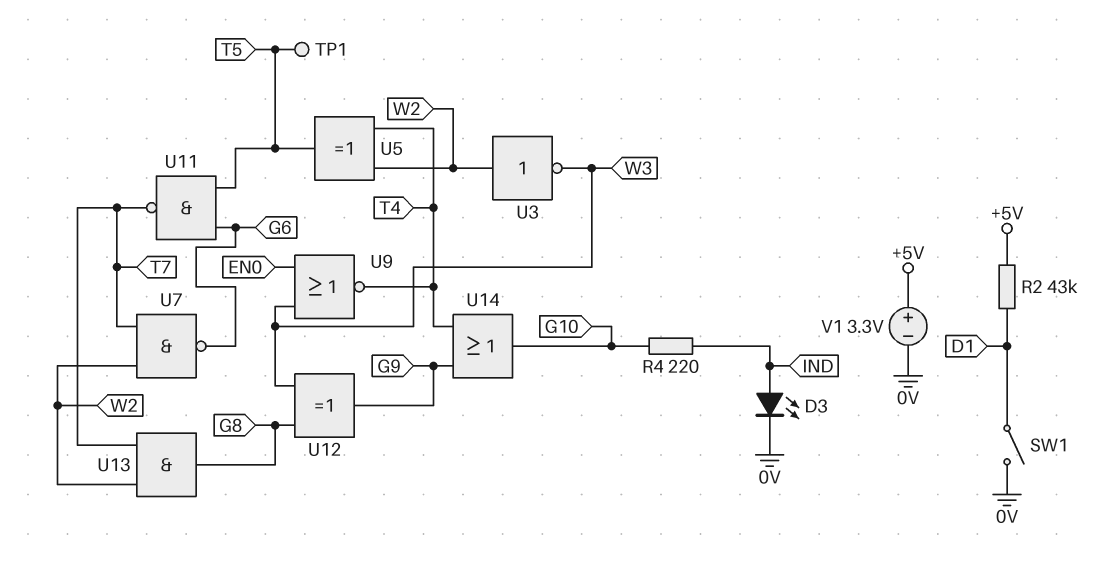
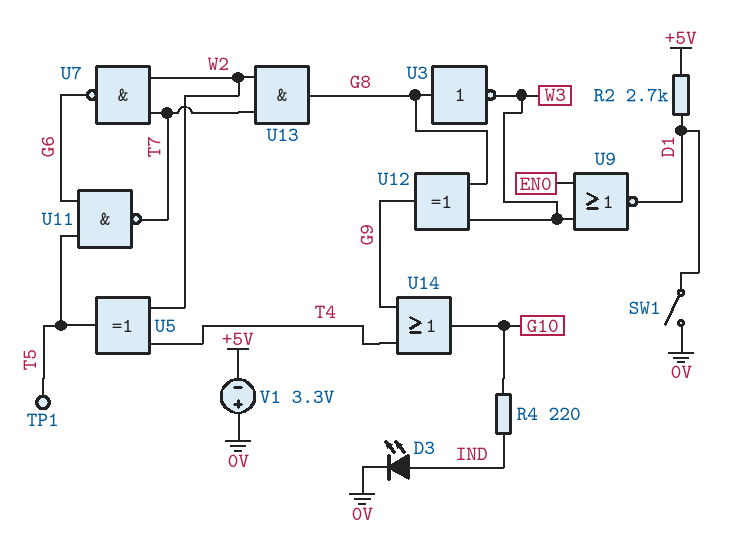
R2: 43k (+5V, D1) -> 2.7k (+5V, D1)
U3: NOT (in W2, out W3) -> NOT (in G8, out W3)
U9: NOR (in EN0, in W3, out T4) -> NOR (in EN0, in W3, out D1)
V1: 3.3V (plus +5V, minus 0V) -> 3.3V (plus 0V, minus +5V)

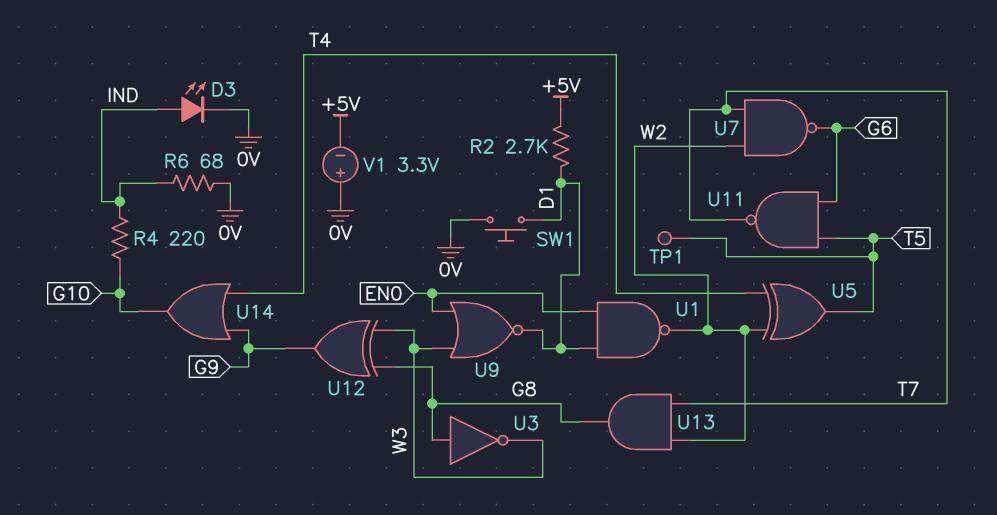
R6: none -> 68 (0V, IND)
SW1: switch (0V, D1) -> button (0V, D1)
U1: none -> NAND (in D1, in EN0, out W2)

